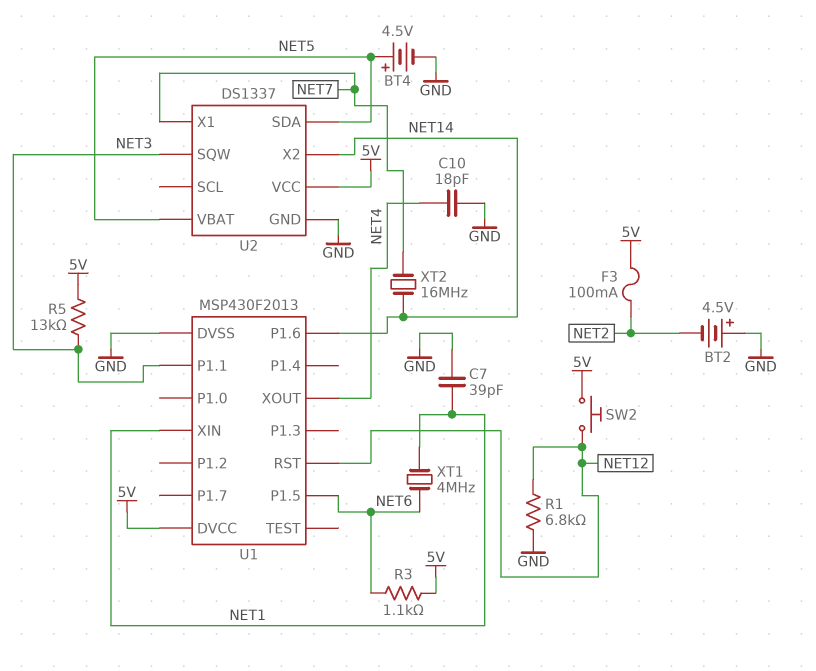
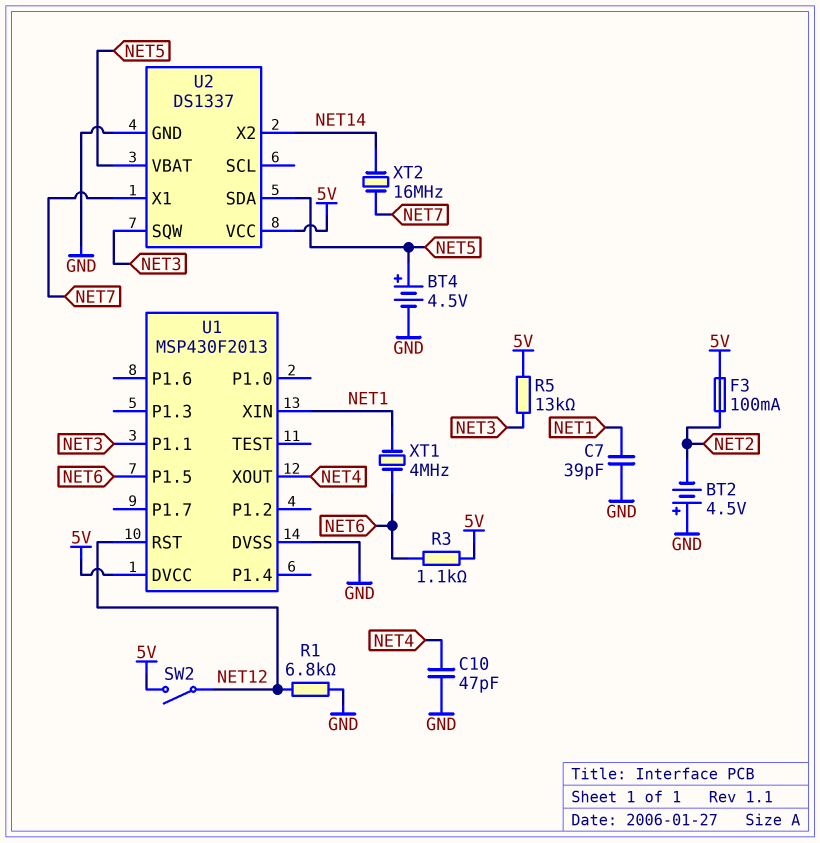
C10: 18pF (GND, NET4) -> 47pF (GND, NET4)
SW2: button (5V, NET12) -> switch (5V, NET12)
U1 pin P1.6: NET14 -> none

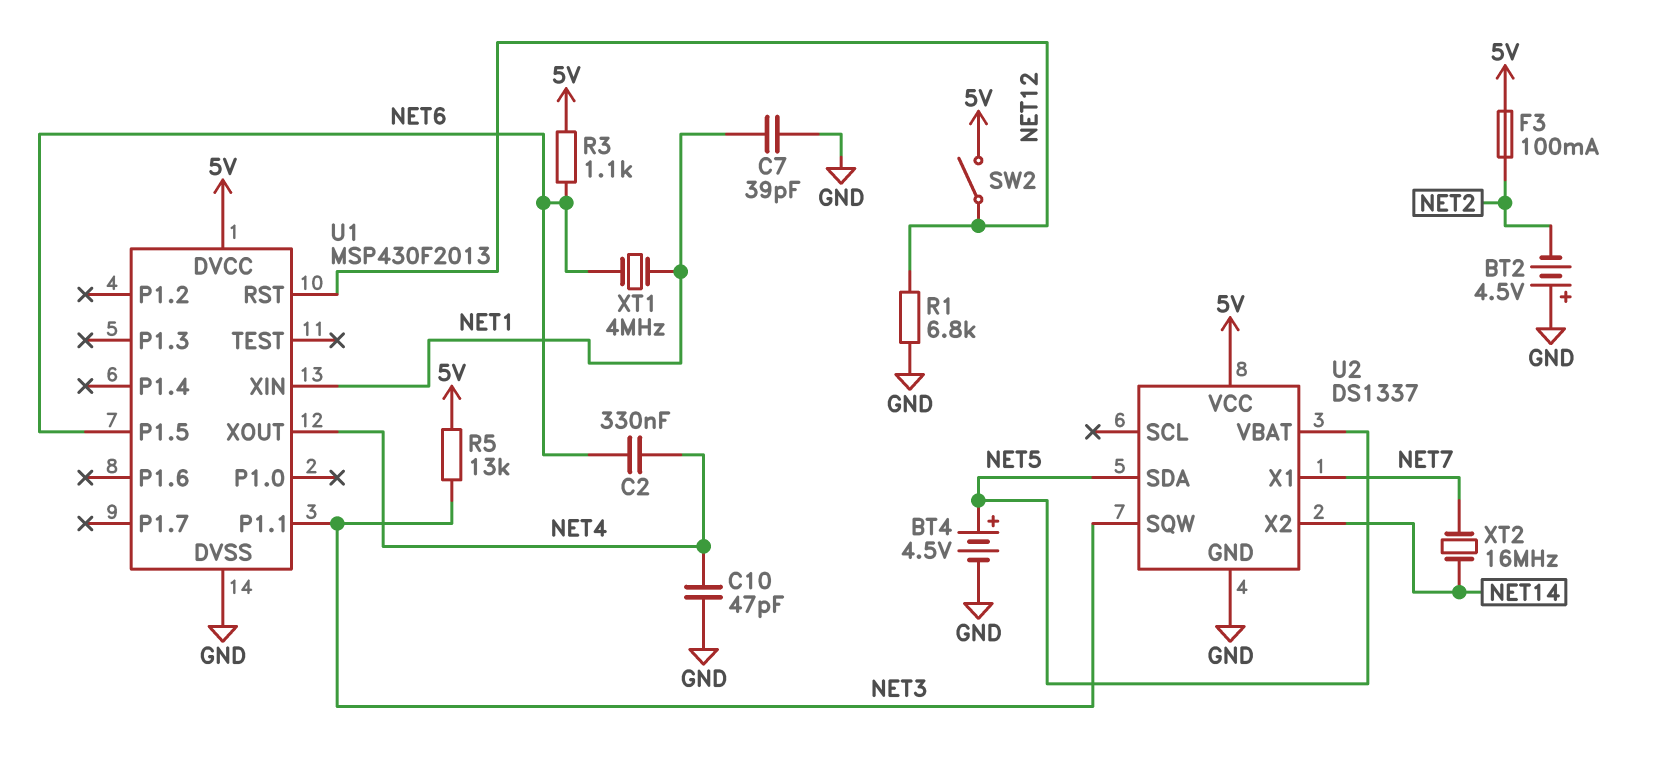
C2: none -> 330nF (NET4, NET6)

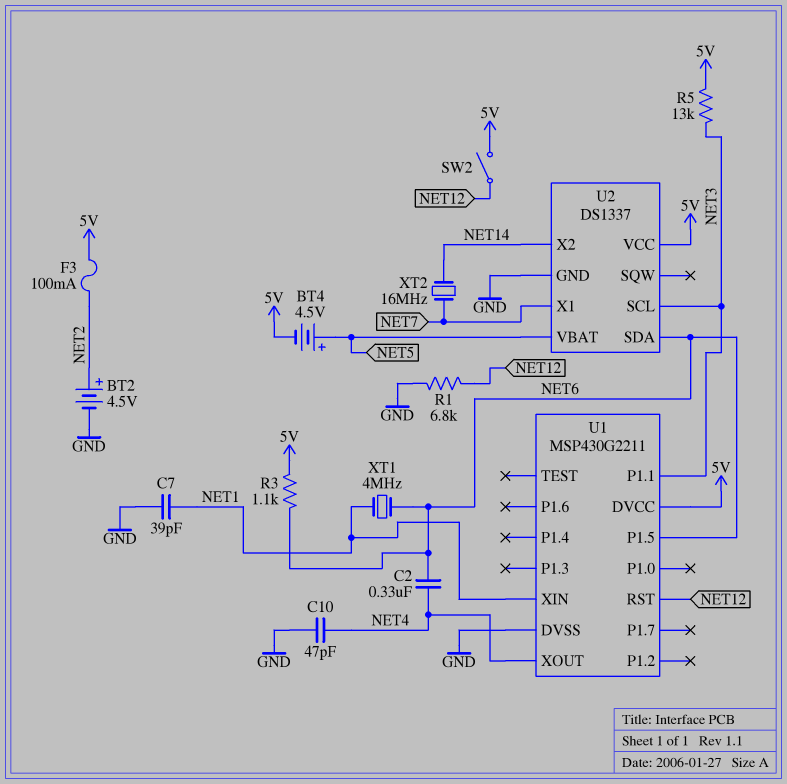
BT2: 4.5V (plus GND, minus NET2) -> 4.5V (plus NET2, minus GND)
BT4: 4.5V (plus NET5, minus GND) -> 4.5V (plus NET5, minus 5V)
U1: MSP430F2013 -> MSP430G2211
U2 pin SCL: none -> NET3
U2 pin SDA: NET5 -> NET6
U2 pin SQW: NET3 -> none

